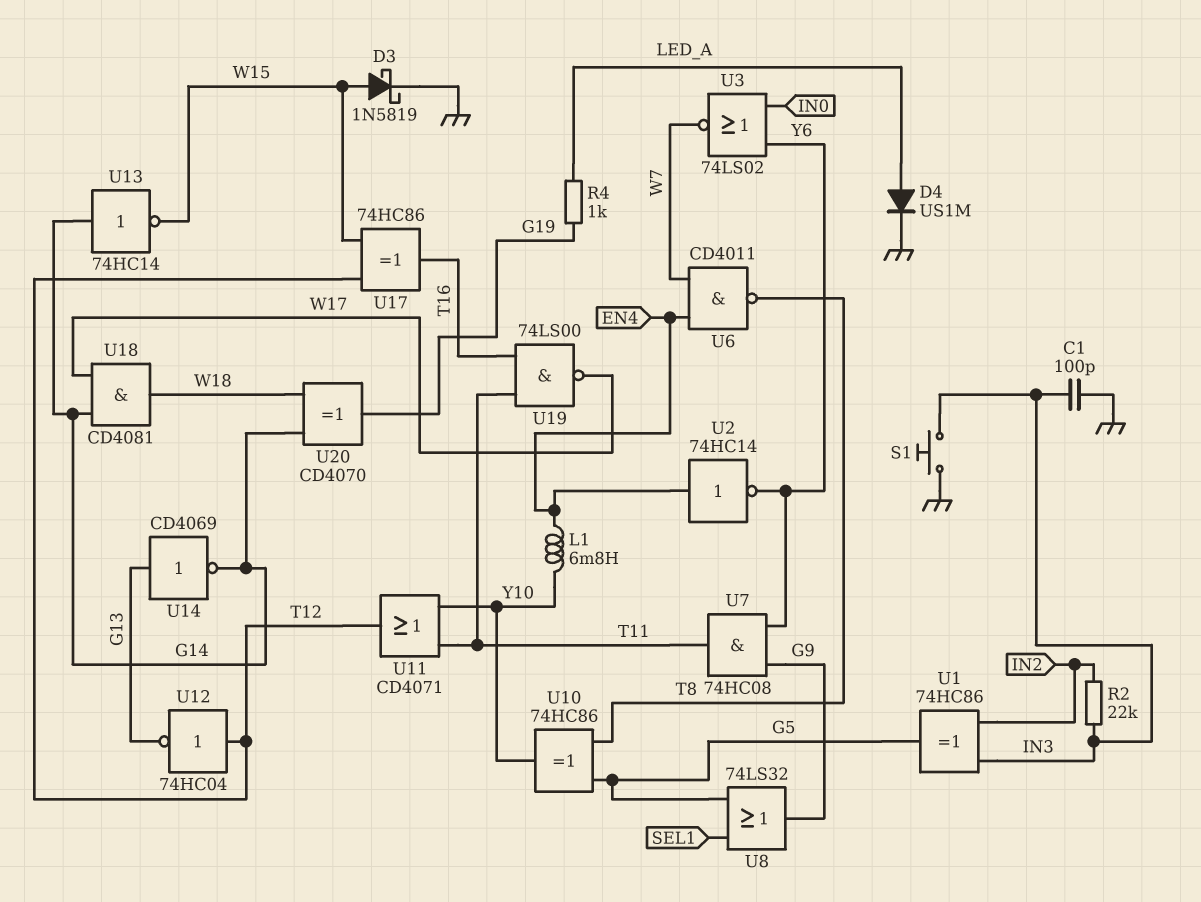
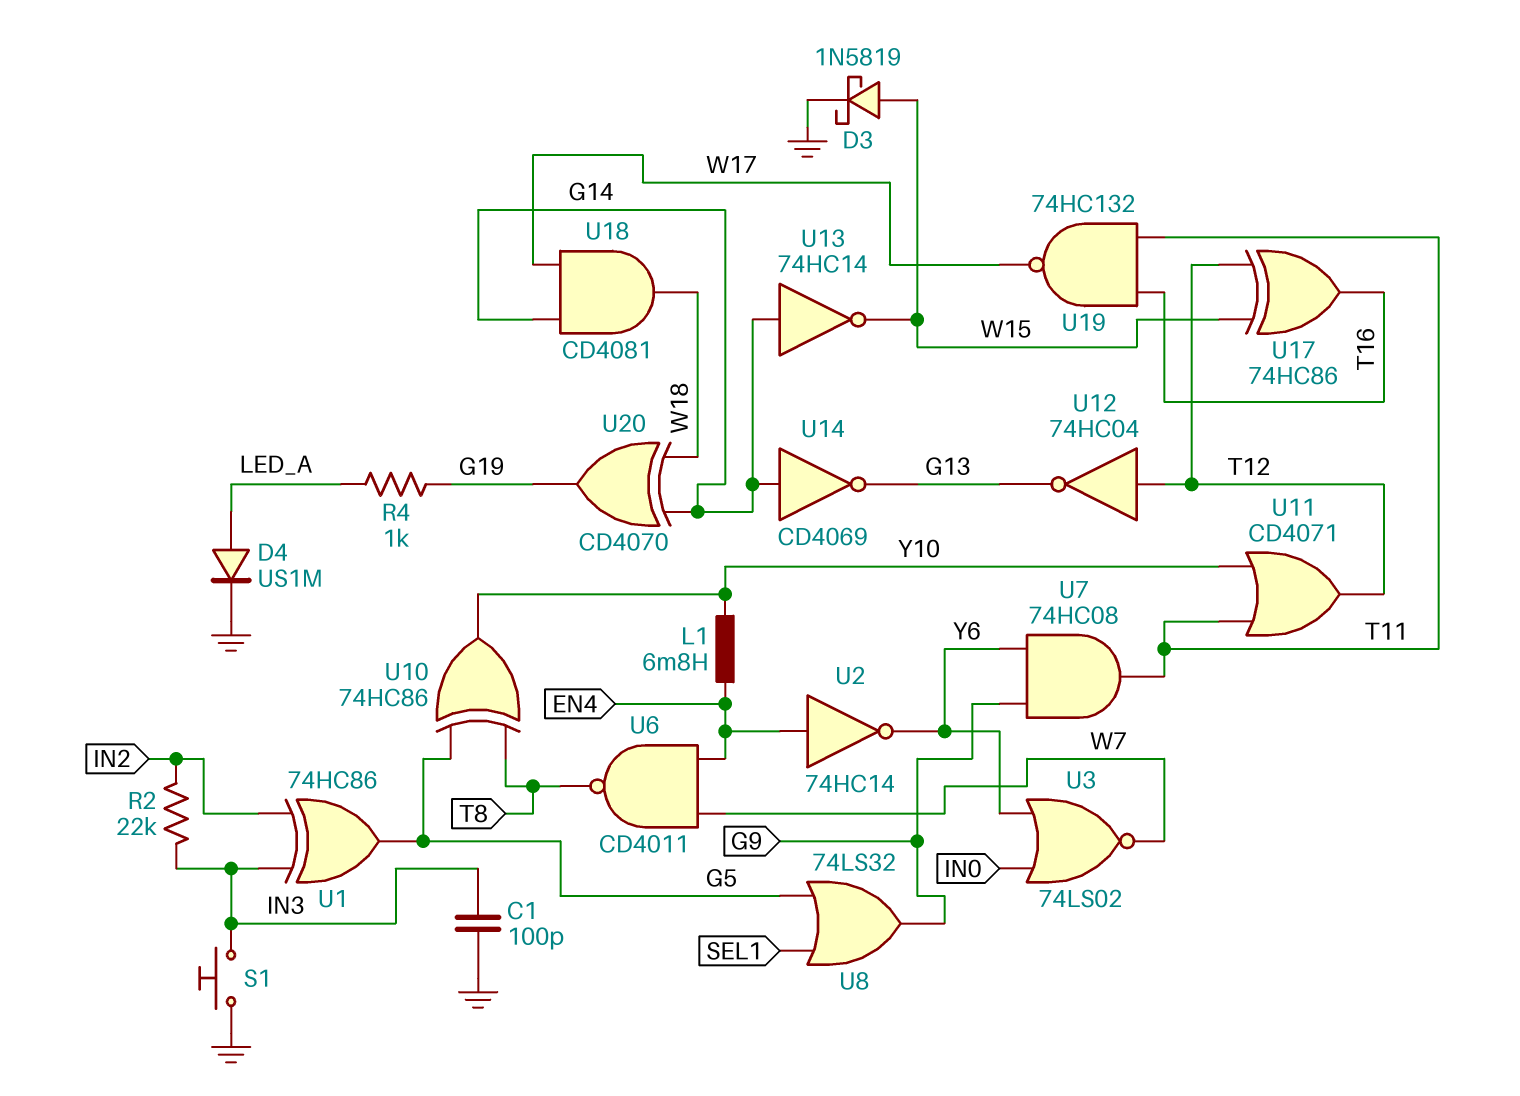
U14: NOT CD4069 (in G13, out G14) -> NOT CD4069 (in G14, out G13)
U19: NAND 74LS00 (in T11, in T16, out W17) -> NAND 74HC132 (in T11, in T16, out W17)

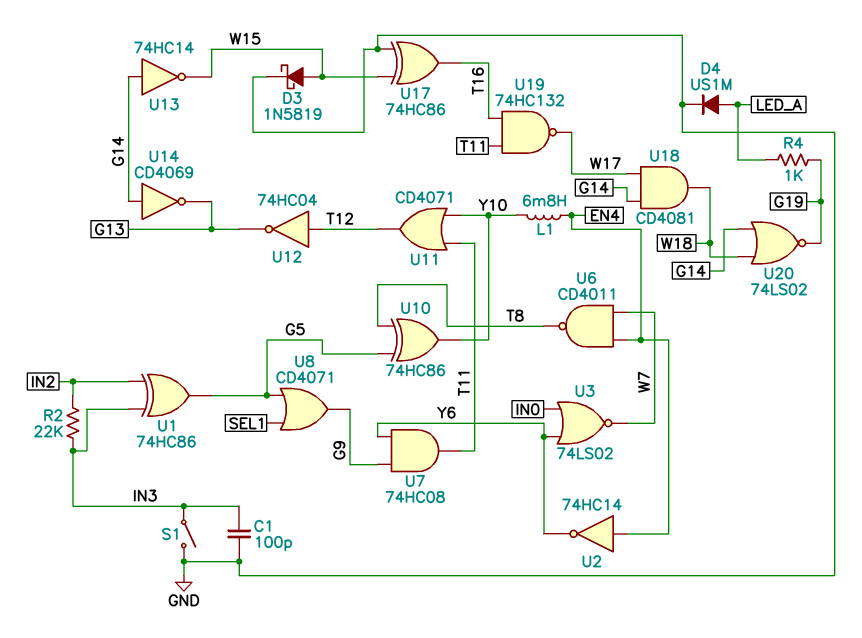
S1: button (GND, IN3) -> switch (GND, IN3)
U8: OR 74LS32 (in G5, in SEL1, out G9) -> OR CD4071 (in G5, in SEL1, out G9)
U17: XOR 74HC86 (in T12, in W15, out T16) -> XOR 74HC86 (in GND, in W15, out T16)
U20: XOR CD4070 (in G14, in W18, out G19) -> NOR 74LS02 (in G14, in W18, out G19)

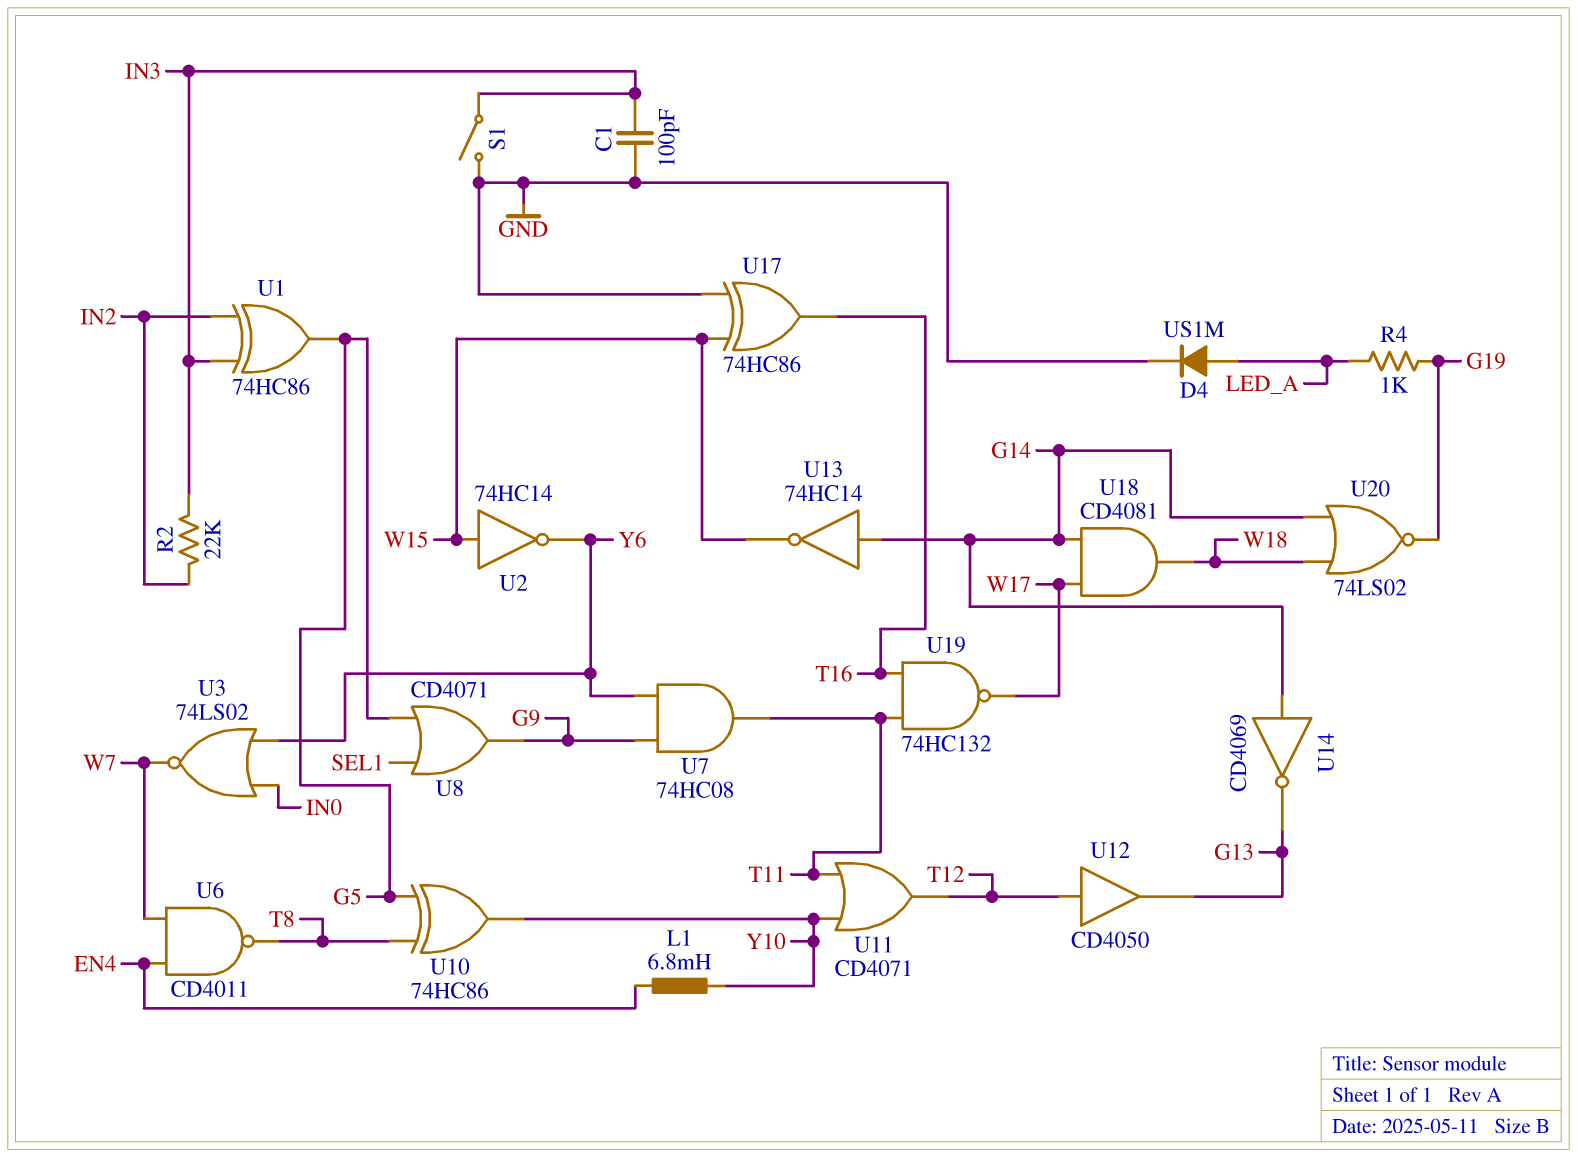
D3: schottky 1N5819 (A W15, K GND) -> none
U2: NOT 74HC14 (in EN4, out Y6) -> NOT 74HC14 (in W15, out Y6)
U12: NOT 74HC04 (in T12, out G13) -> buffer CD4050 (in T12, out G13)

